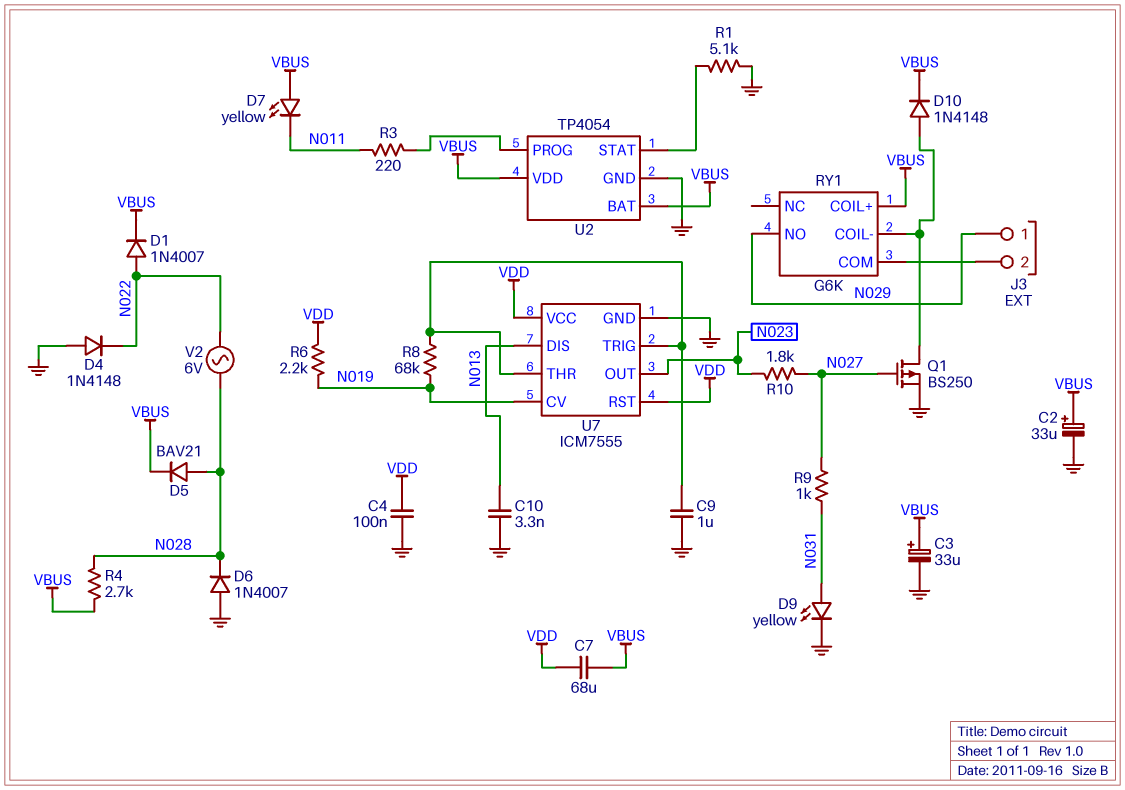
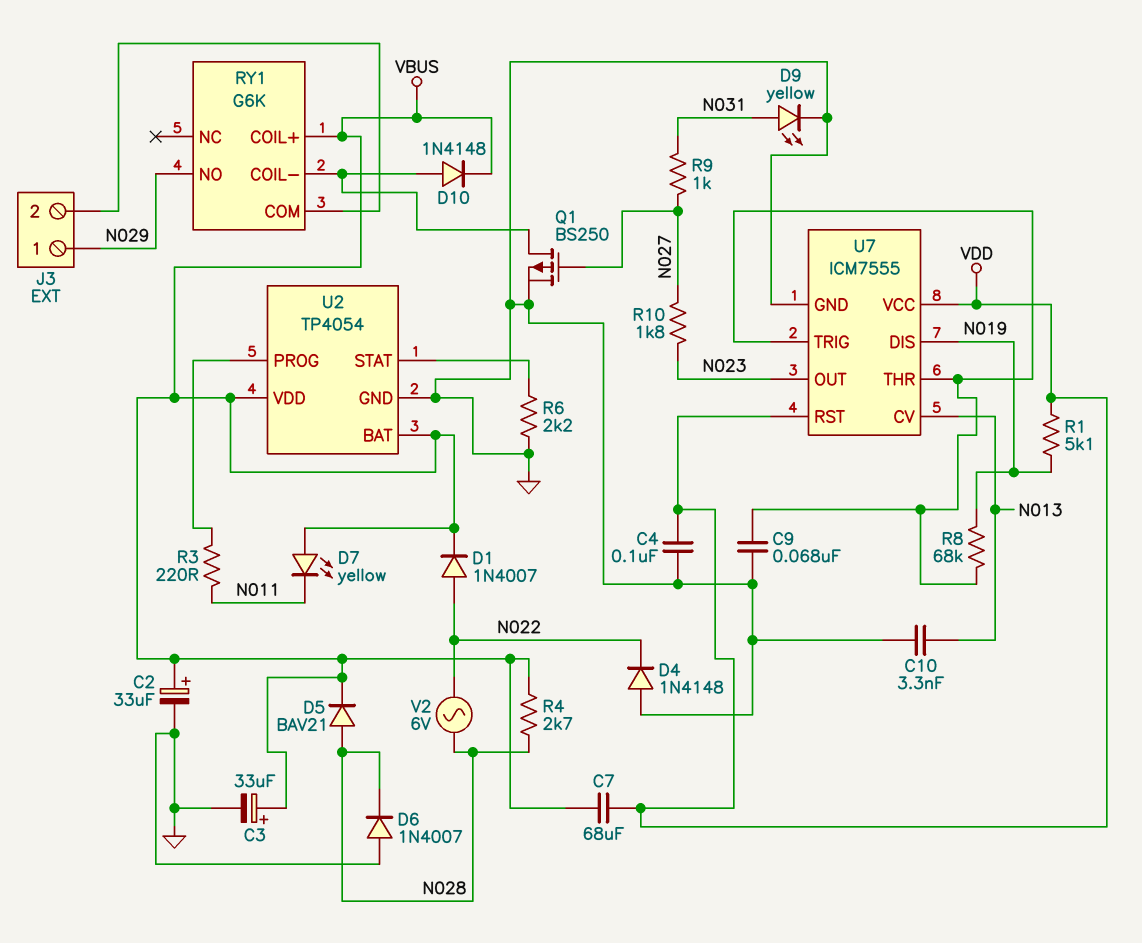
C9: 1uF (GND, U7/THR) -> 68nF (GND, U7/THR)
R1: 5.1k (GND, U2/STAT) -> 5.1k (N019, VDD)
R6: 2.2k (N019, VDD) -> 2.2k (GND, U2/STAT)
U7 pin CV: N019 -> N013
U7 pin DIS: N013 -> N019

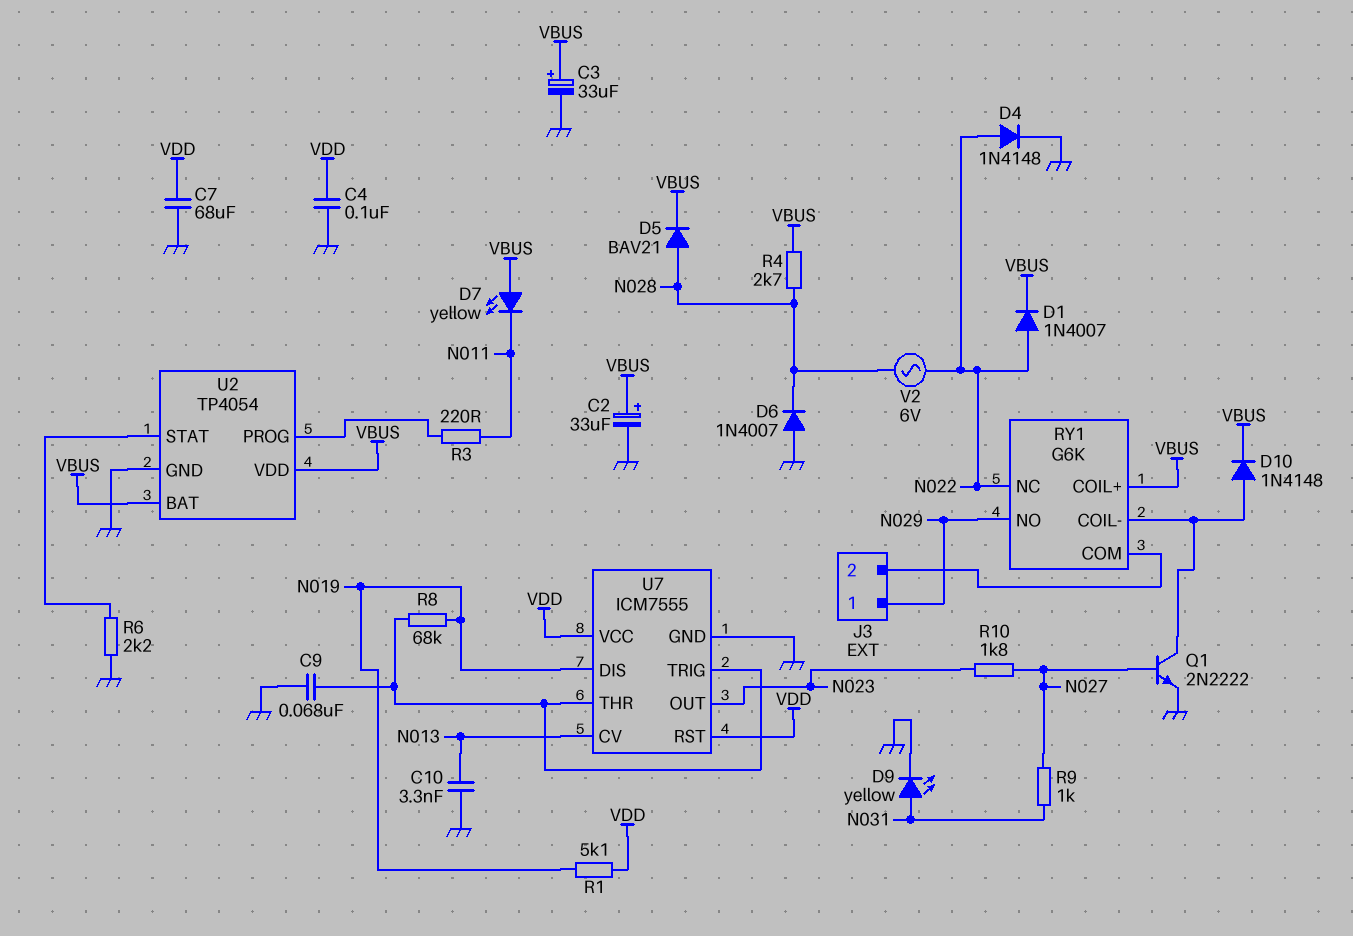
C7: 68uF (VBUS, VDD) -> 68uF (GND, VDD)
D4: diode 1N4148 (A GND, K N022) -> diode 1N4148 (A N022, K GND)
Q1: PMOS BS250 (G N027, D RY1/COIL-, S GND) -> NPN 2N2222 (B N027, C RY1/COIL-, E GND)
RY1 pin NC: none -> N022

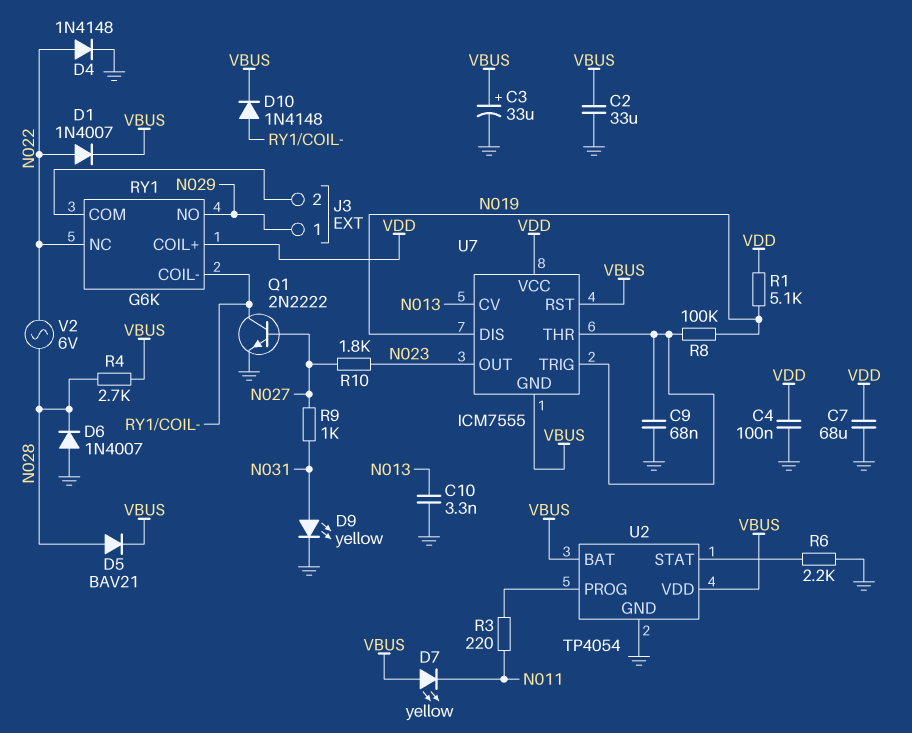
C2: 33uF (plus VBUS, minus GND) -> 33uF (GND, VBUS)
R8: 68k (N019, U7/THR) -> 100k (N019, U7/THR)
RY1 pin COIL+: VBUS -> VDD
U7 pin GND: GND -> VBUS
U7 pin RST: VDD -> VBUS

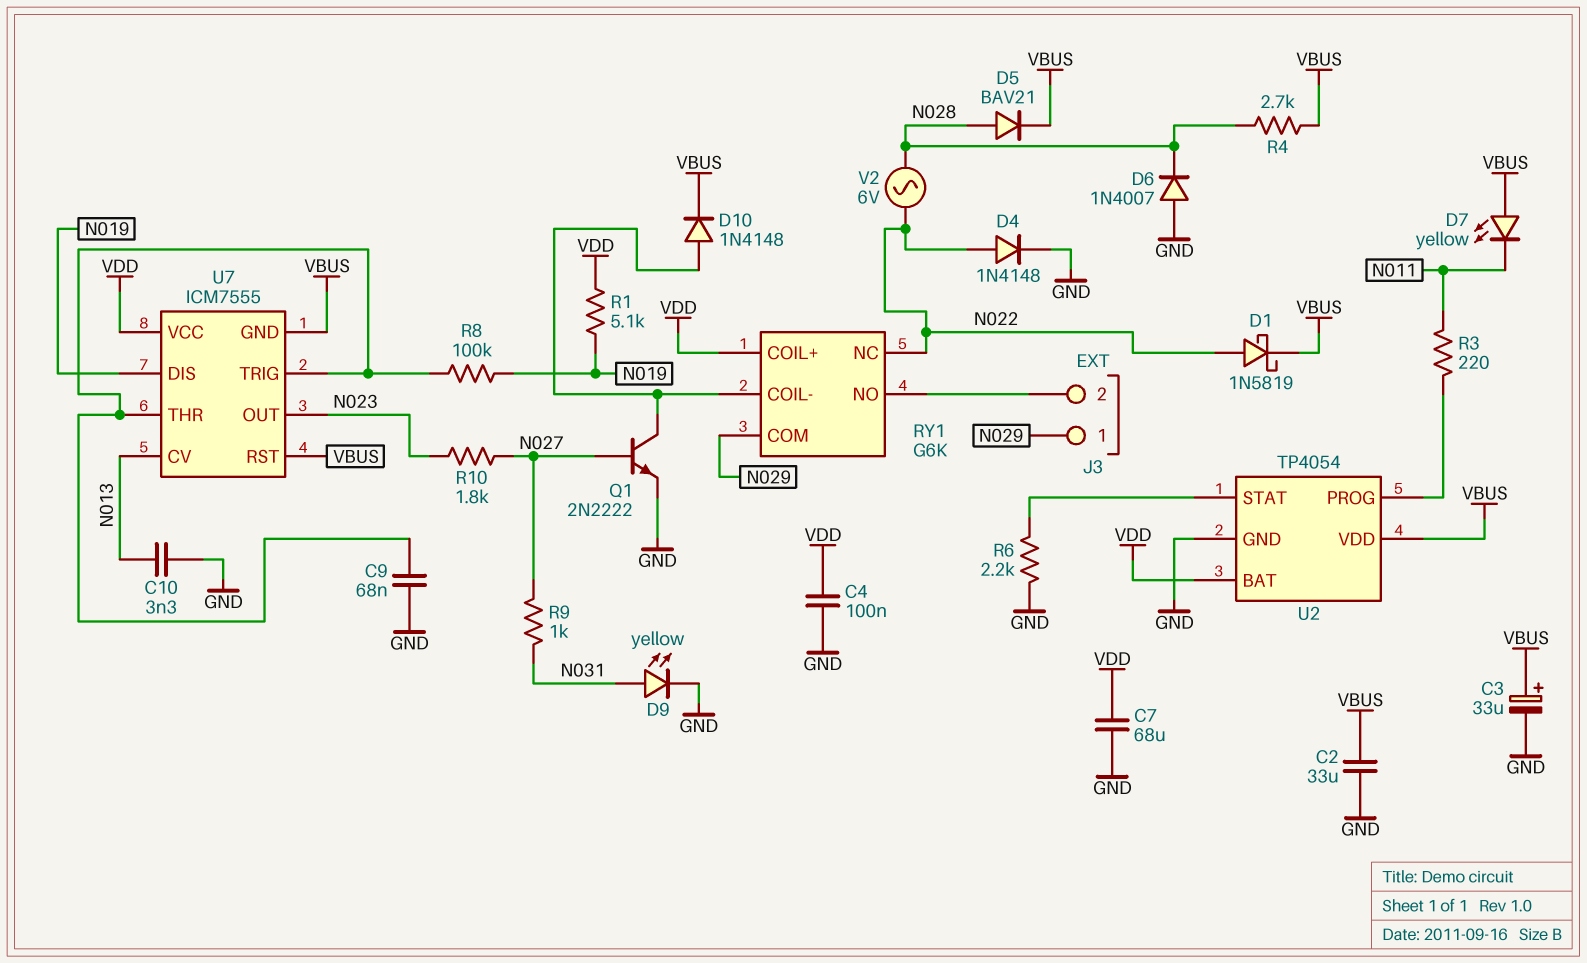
D1: diode 1N4007 (A N022, K VBUS) -> schottky 1N5819 (A N022, K VBUS)
RY1 pin COM: J3/2 -> N029
RY1 pin NO: N029 -> J3/2
U2 pin BAT: VBUS -> VDD

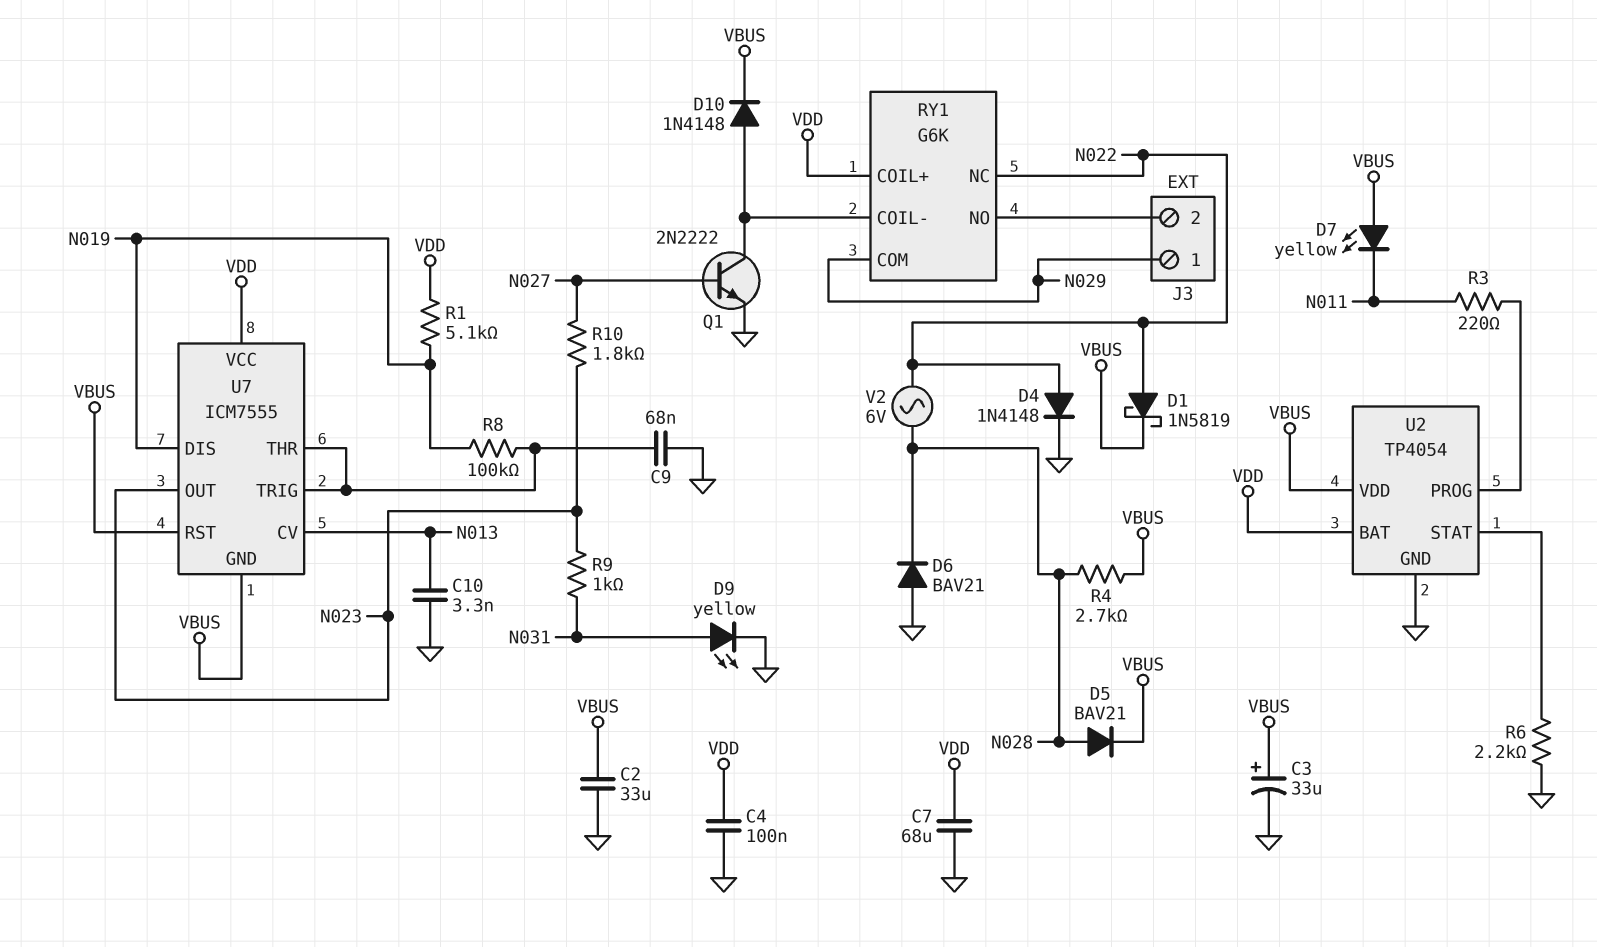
D6: diode 1N4007 (A GND, K N028) -> diode BAV21 (A GND, K N028)
R9: 1k (N027, N031) -> 1k (N023, N031)

